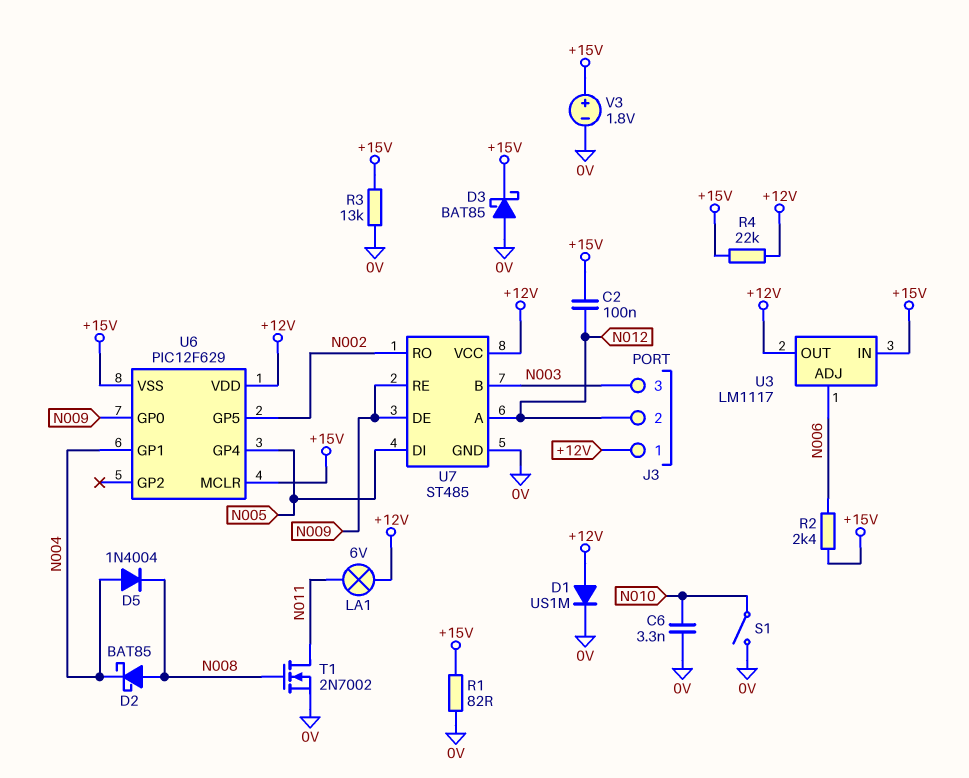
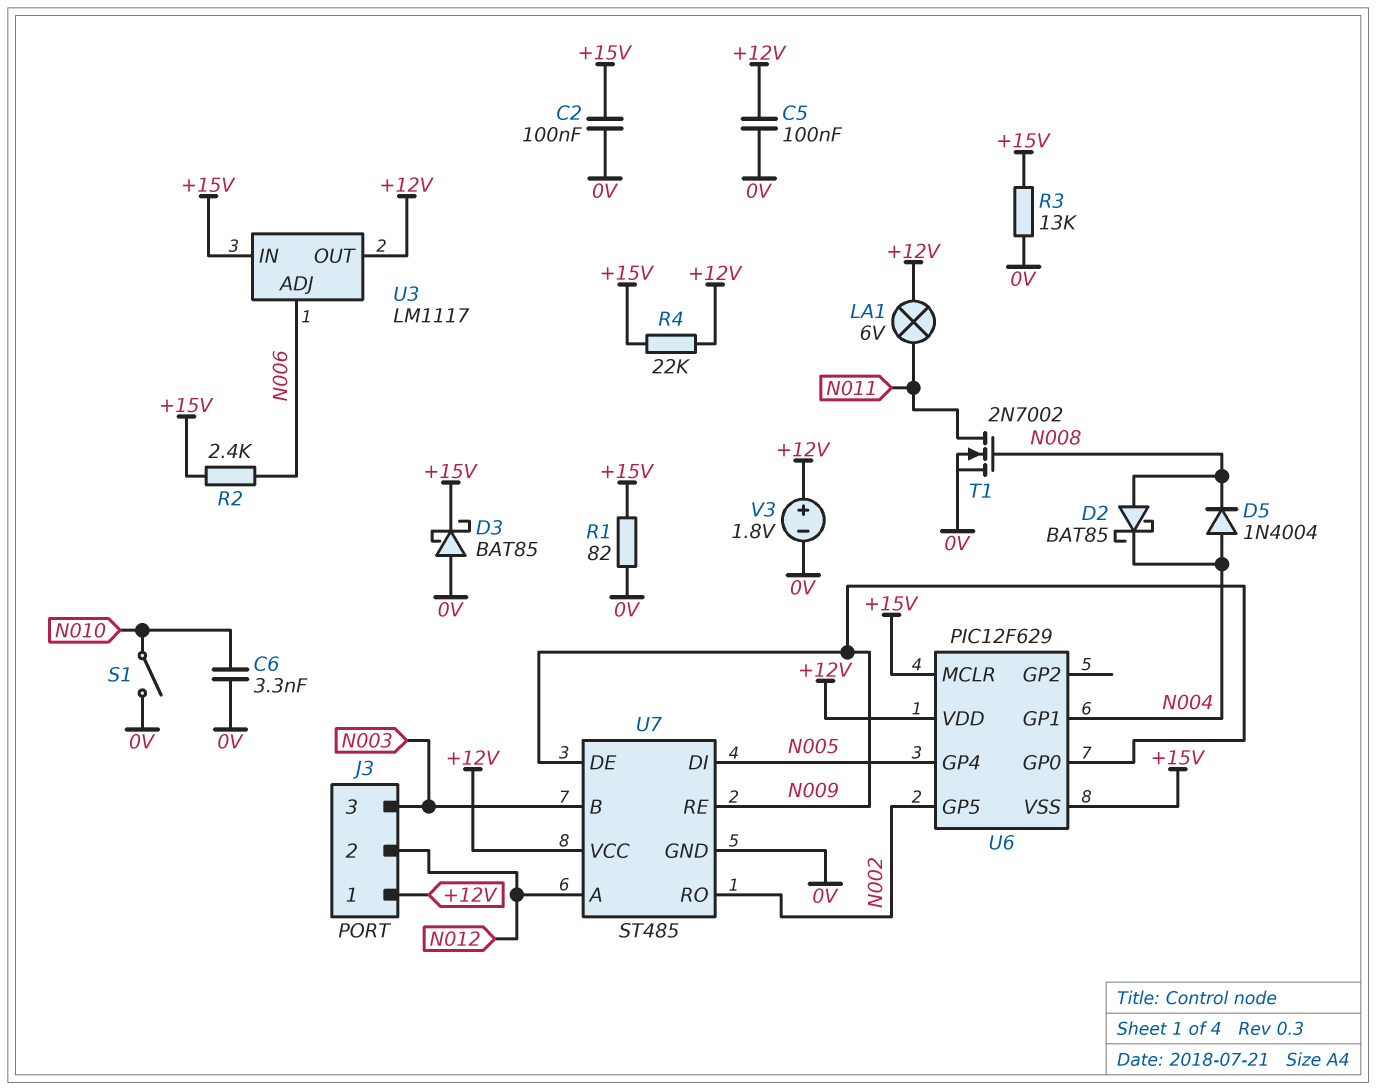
C2: 100nF (+15V, N012) -> 100nF (+15V, 0V)
C5: none -> 100nF (+12V, 0V)
D1: diode US1M (A +12V, K 0V) -> none
V3: 1.8V (plus +15V, minus 0V) -> 1.8V (plus +12V, minus 0V)

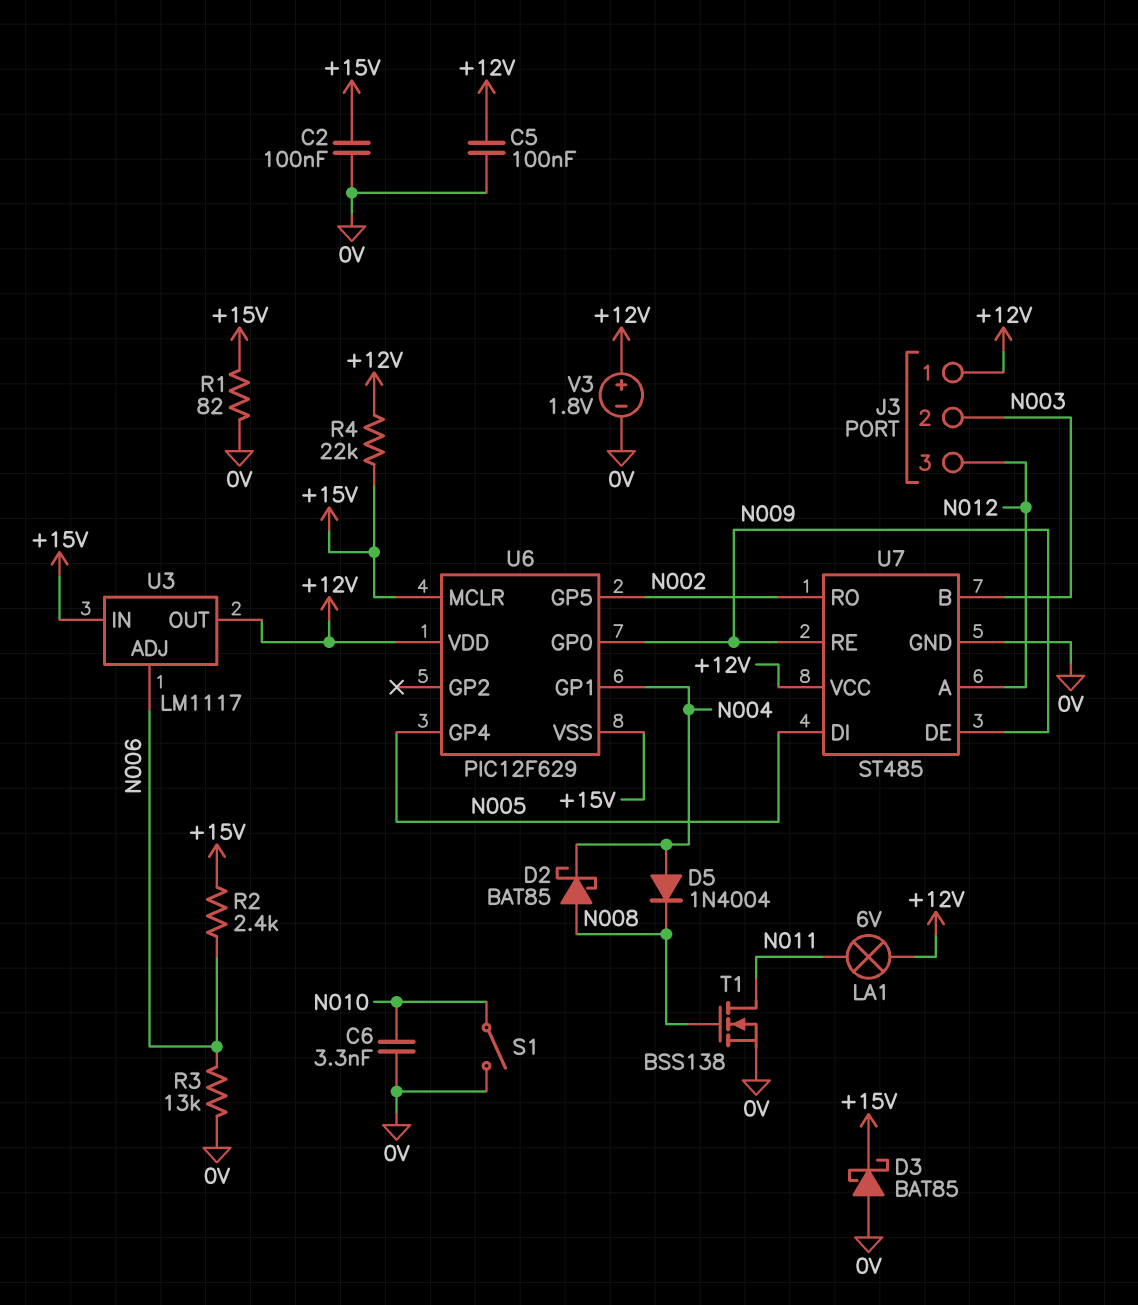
J3 pin 2: N012 -> N003
J3 pin 3: N003 -> N012
R3: 13k (+15V, 0V) -> 13k (0V, N006)
T1: NMOS 2N7002 (G N008, D N011, S 0V) -> NMOS BSS138 (G N008, D N011, S 0V)

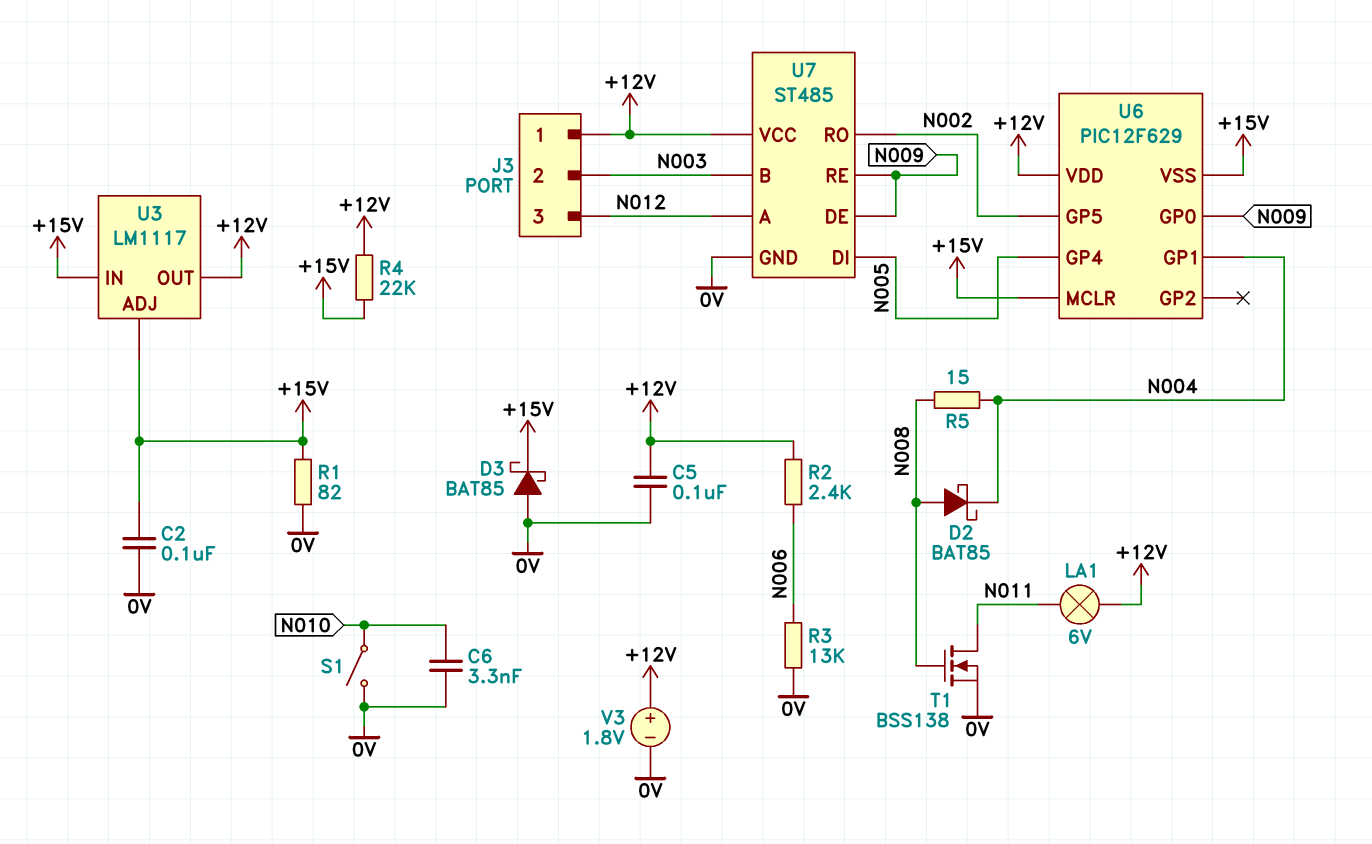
D5: diode 1N4004 (A N004, K N008) -> none
R2: 2.4k (+15V, N006) -> 2.4k (+12V, N006)
R5: none -> 15 (N004, N008)
U3 pin ADJ: N006 -> +15V

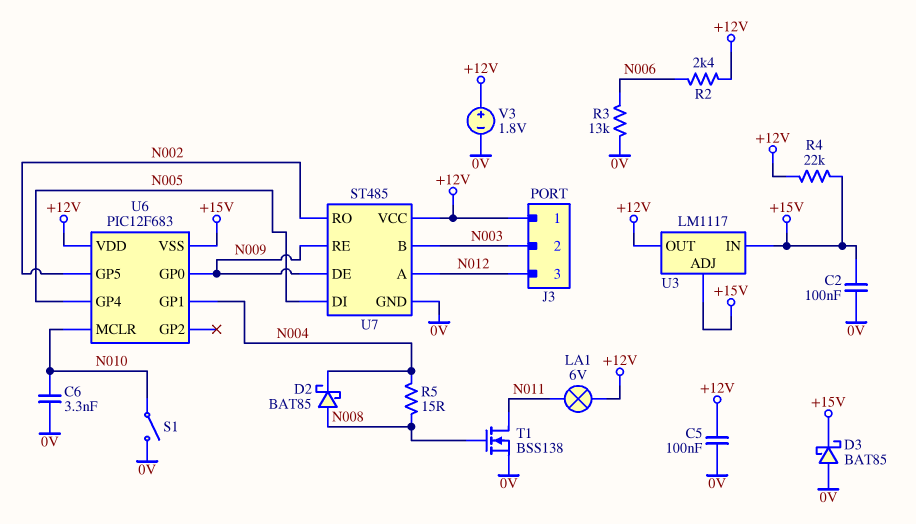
R1: 82 (+15V, 0V) -> none
U6: PIC12F629 -> PIC12F683
U6 pin MCLR: +15V -> N010

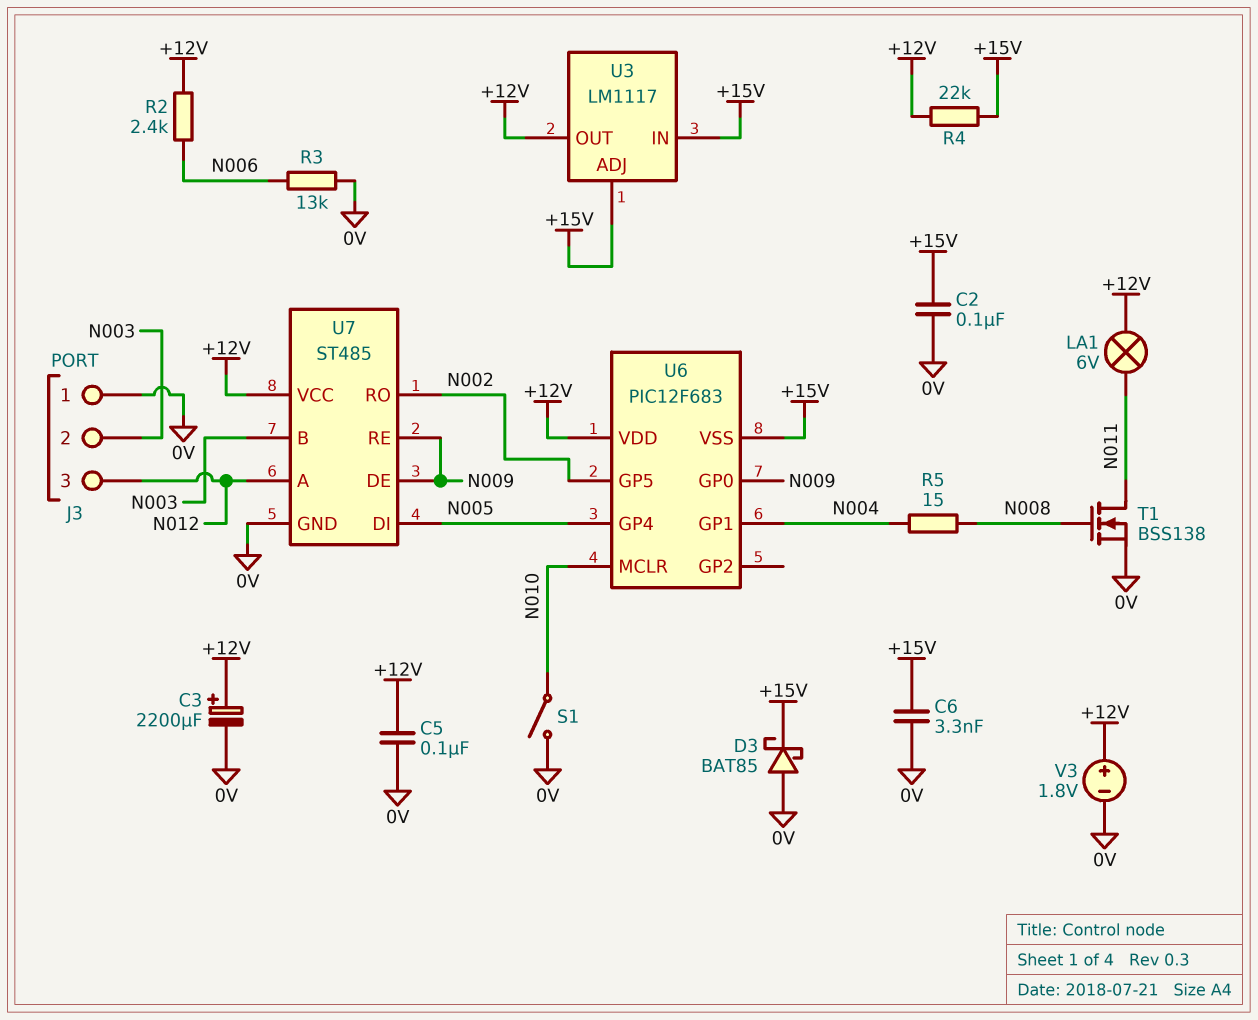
C3: none -> 2200uF (plus +12V, minus 0V)
C6: 3.3nF (0V, N010) -> 3.3nF (+15V, 0V)
D2: schottky BAT85 (A N008, K N004) -> none
J3 pin 1: +12V -> 0V

